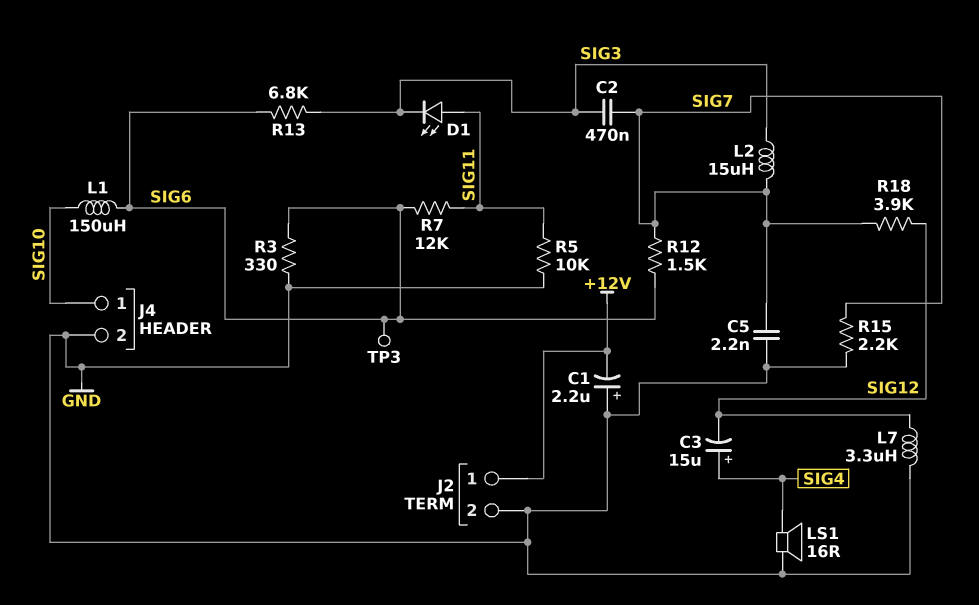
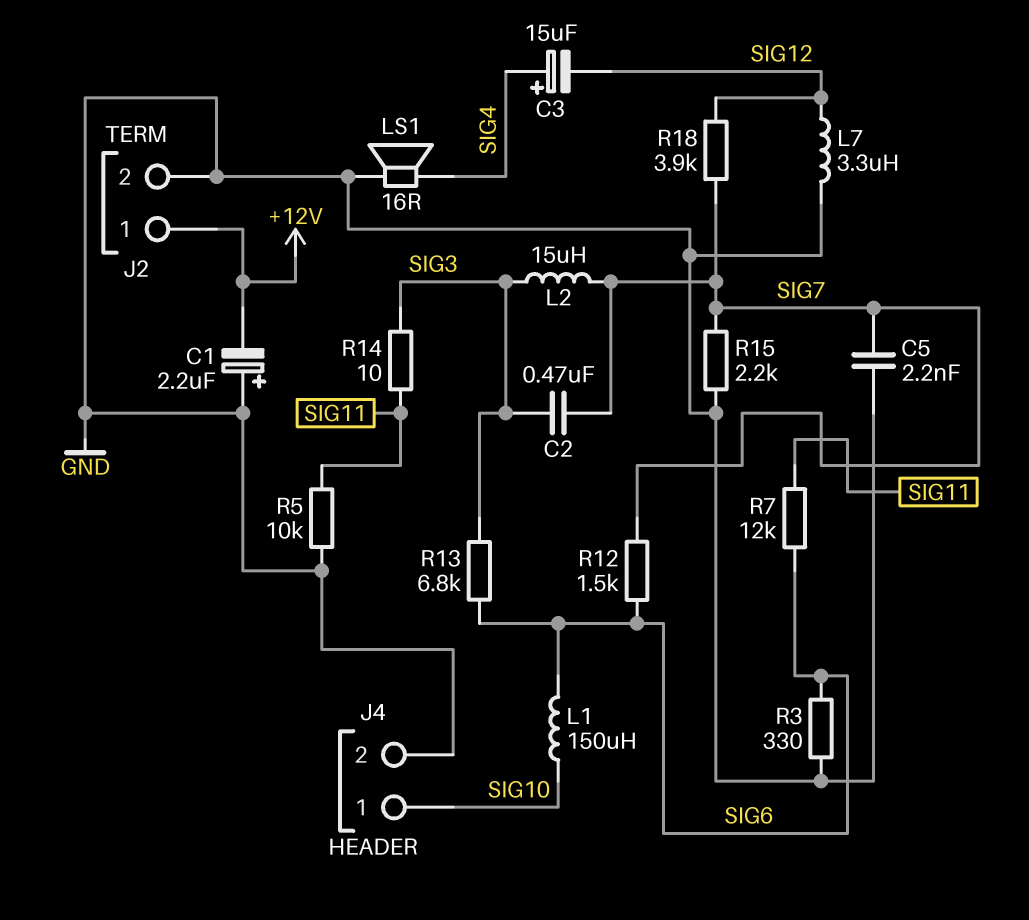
D1: LED (A SIG11, K SIG3) -> none
R14: none -> 10 (SIG3, SIG11)
TP3: test point (SIG6) -> none

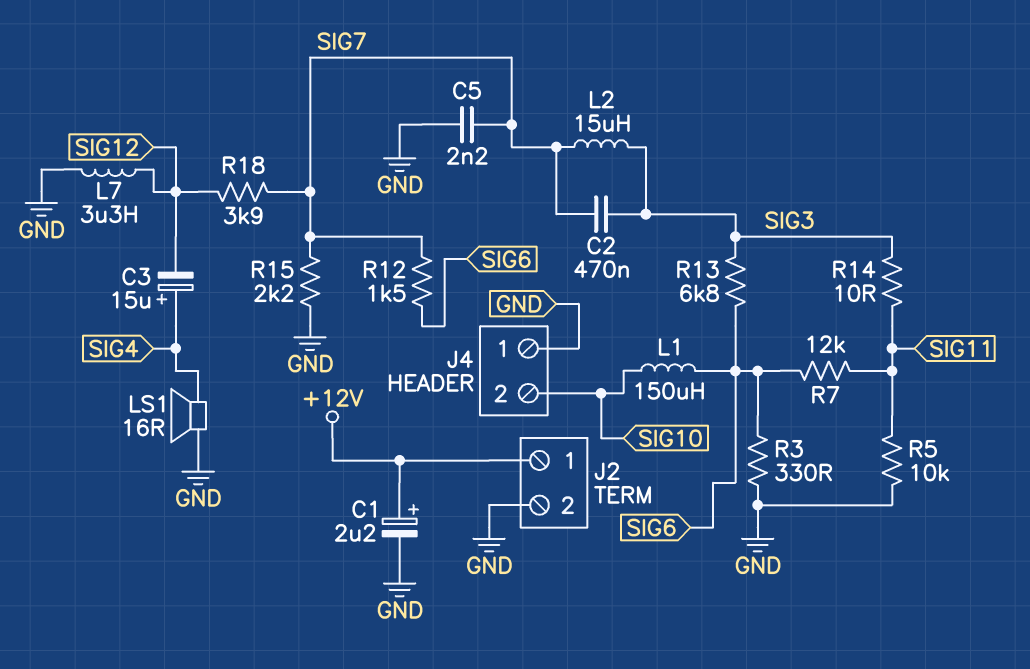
C1: 2.2uF (plus GND, minus +12V) -> 2.2uF (plus +12V, minus GND)
J4 pin 1: SIG10 -> GND
J4 pin 2: GND -> SIG10

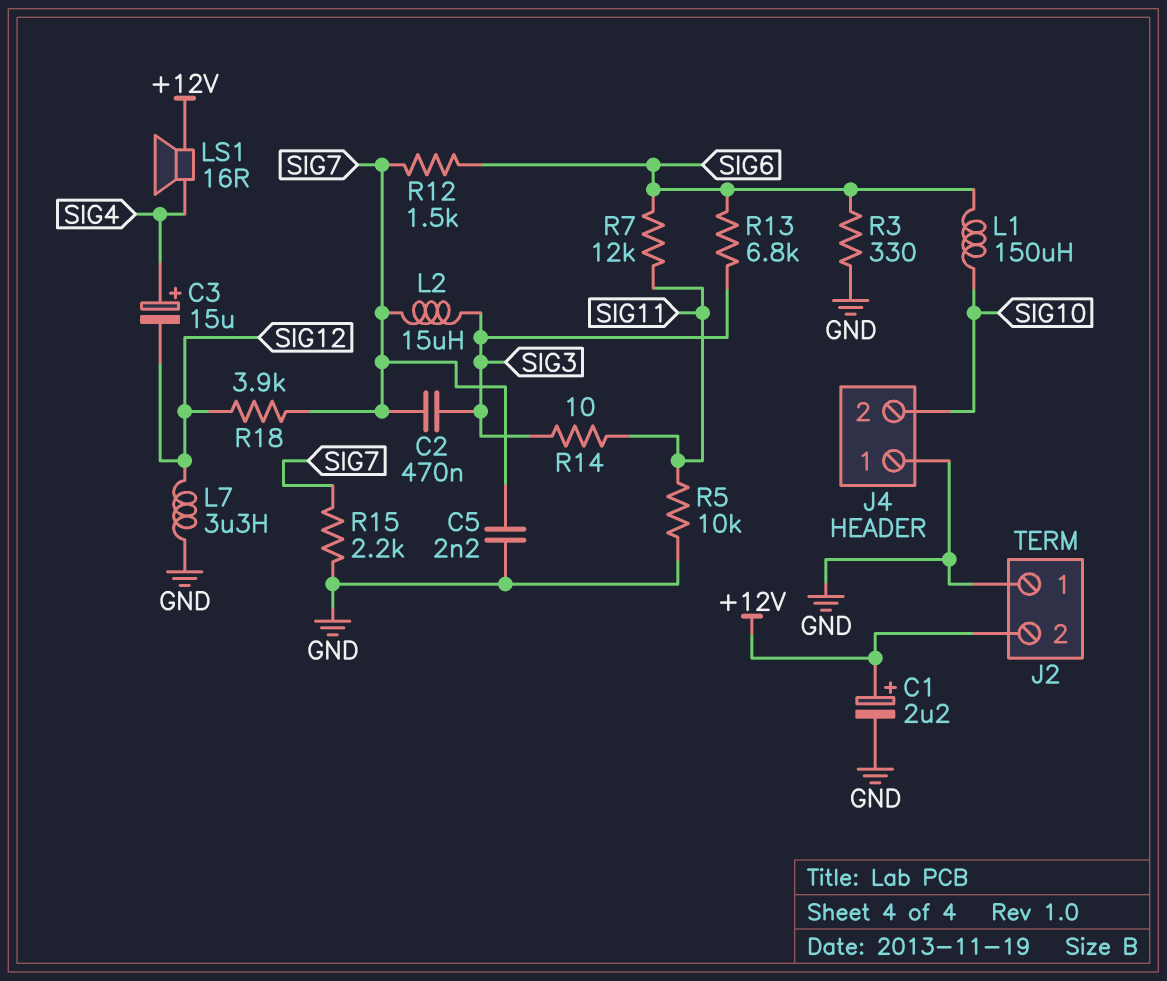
J2 pin 1: +12V -> GND
J2 pin 2: GND -> +12V
LS1: speaker 16R (GND, SIG4) -> speaker 16R (+12V, SIG4)

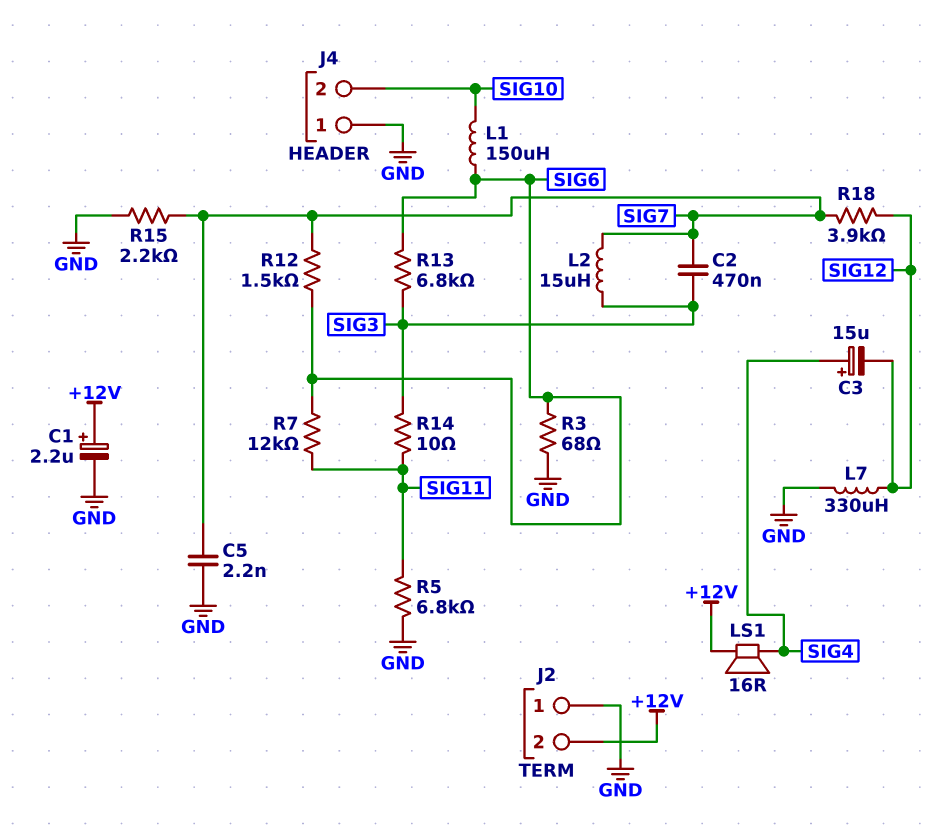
L7: 3.3uH (GND, SIG12) -> 330uH (GND, SIG12)
R3: 330 (GND, SIG6) -> 68 (GND, SIG6)
R5: 10k (GND, SIG11) -> 6.8k (GND, SIG11)

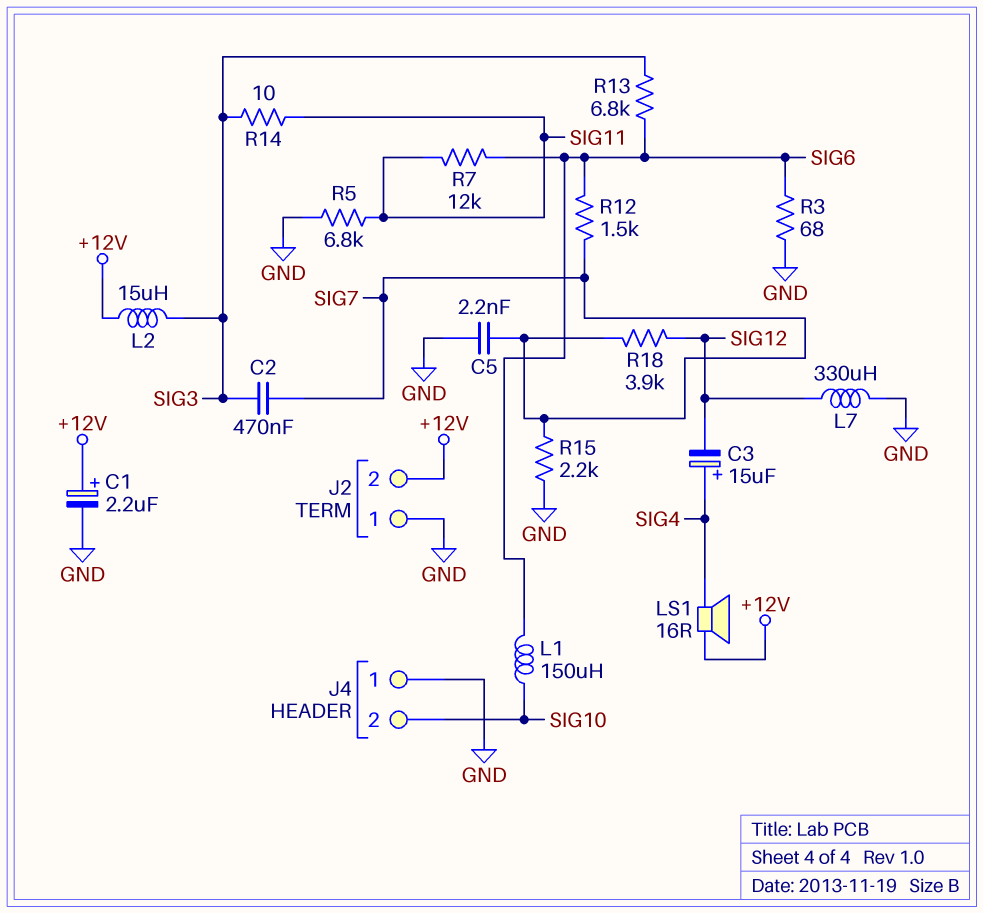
L2: 15uH (SIG3, SIG7) -> 15uH (+12V, SIG3)

